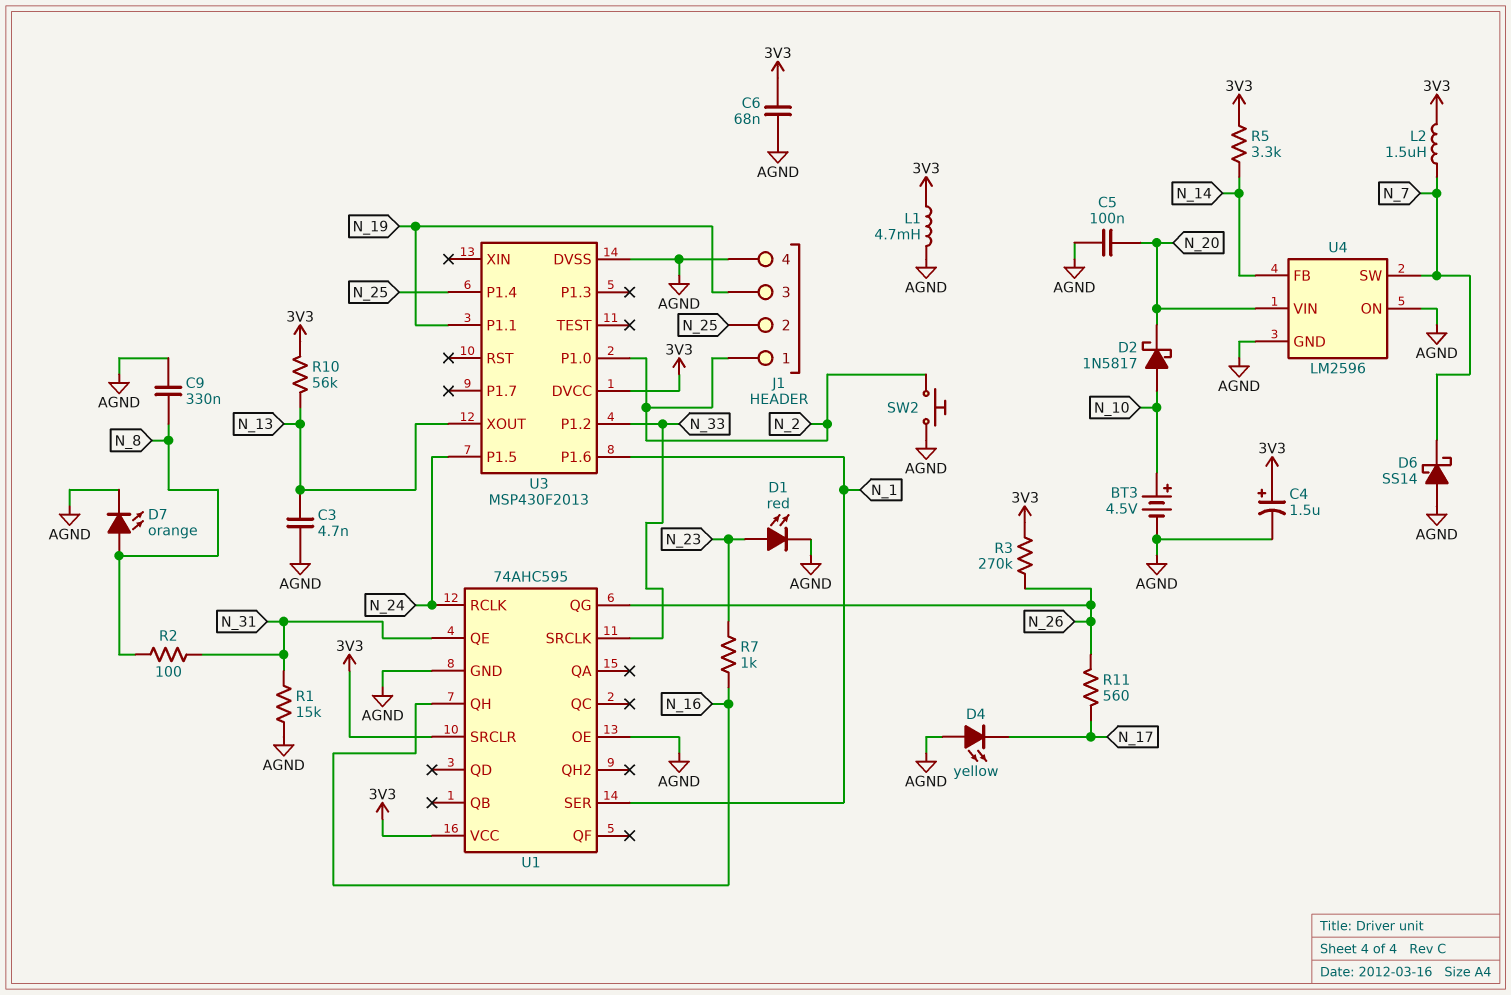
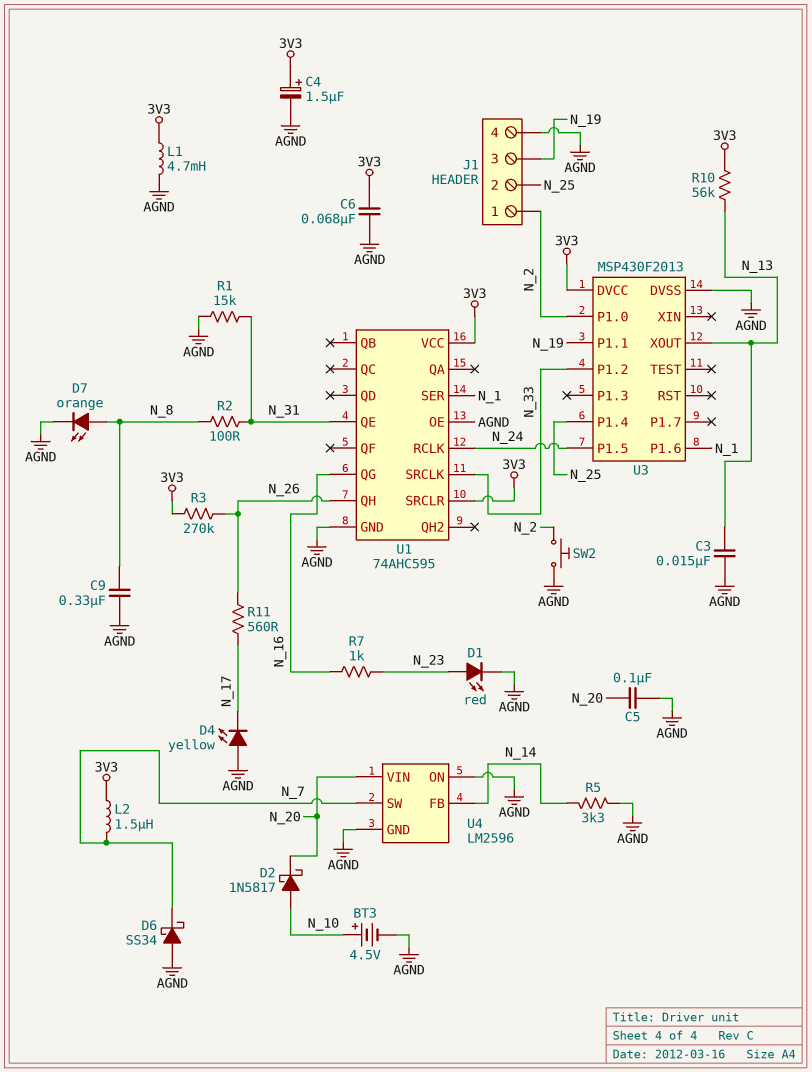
C3: 4.7nF (AGND, N_13) -> 15nF (AGND, N_13)
D6: schottky SS14 (A AGND, K N_7) -> schottky SS34 (A AGND, K N_7)
R5: 3.3k (3V3, N_14) -> 3.3k (AGND, N_14)
U1 pin QG: N_26 -> N_16
U1 pin QH: N_16 -> N_26

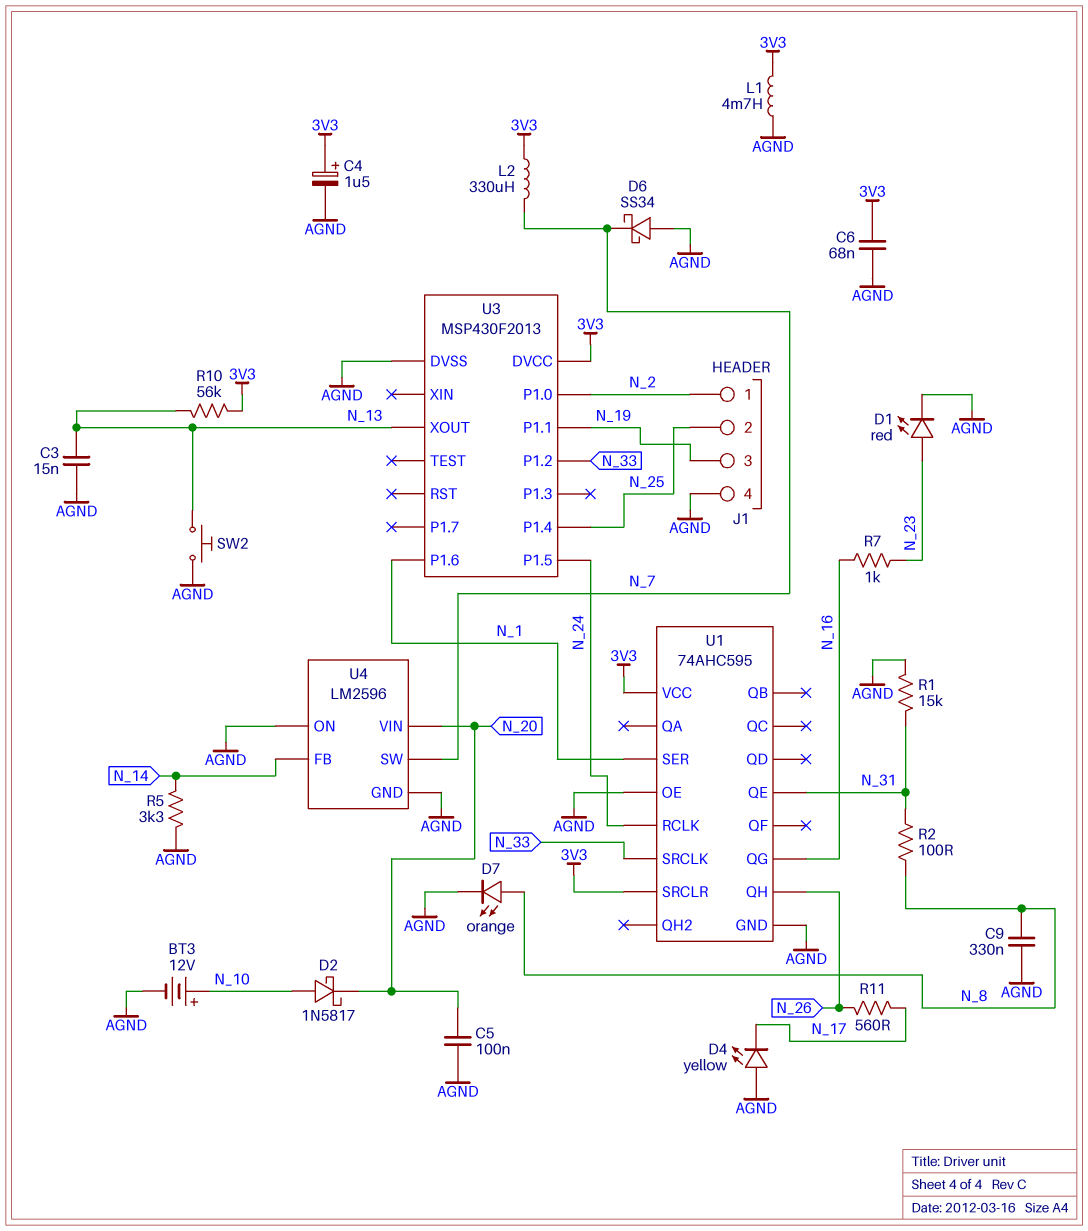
BT3: 4.5V (plus N_10, minus AGND) -> 12V (plus N_10, minus AGND)
L2: 1.5uH (3V3, N_7) -> 330uH (3V3, N_7)
R3: 270k (3V3, N_26) -> none
SW2: button (AGND, N_2) -> button (AGND, N_13)

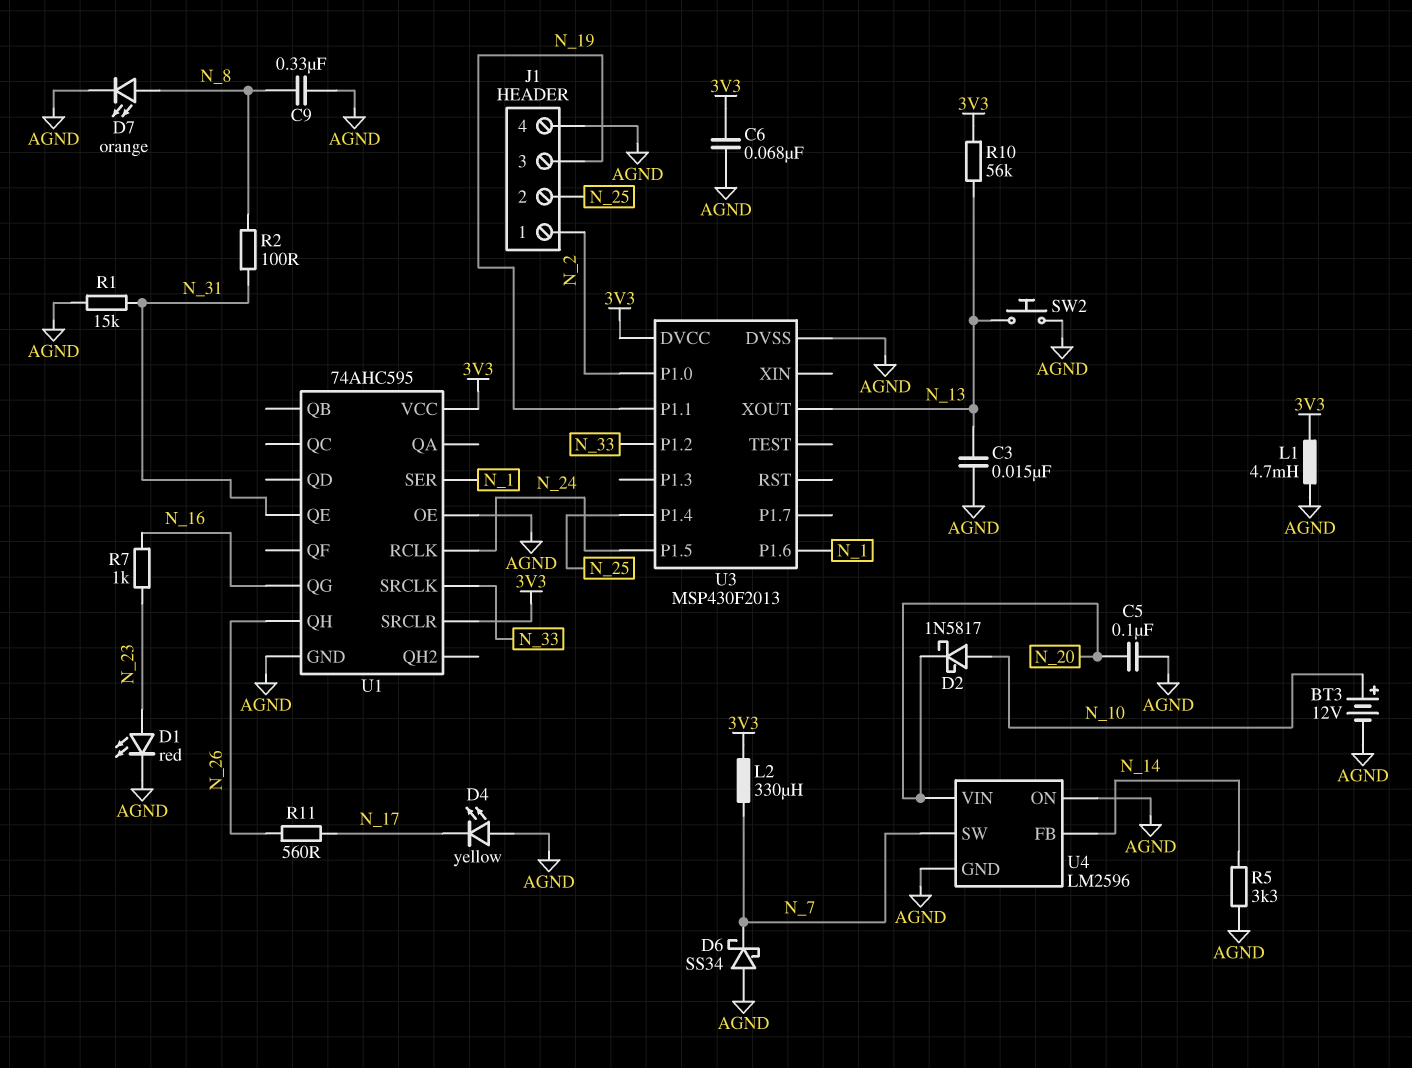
C4: 1.5uF (plus 3V3, minus AGND) -> none

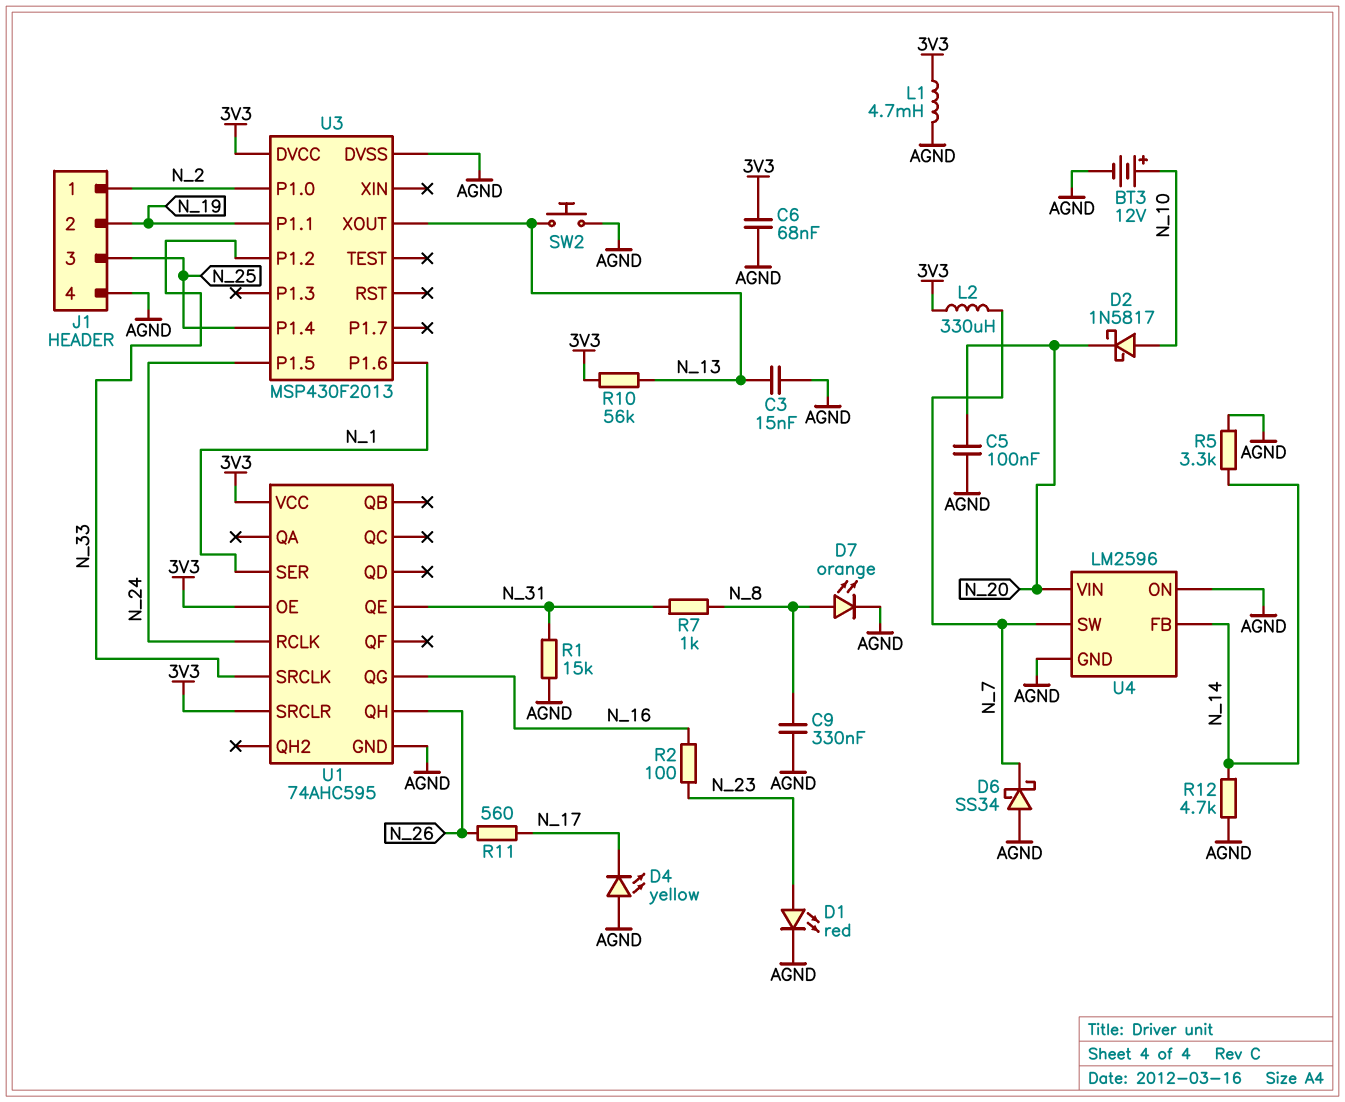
J1 pin 2: N_25 -> N_19
J1 pin 3: N_19 -> N_25
R2: 100 (N_8, N_31) -> 100 (N_16, N_23)
R7: 1k (N_16, N_23) -> 1k (N_8, N_31)
R12: none -> 4.7k (AGND, N_14)
U1 pin OE: AGND -> 3V3

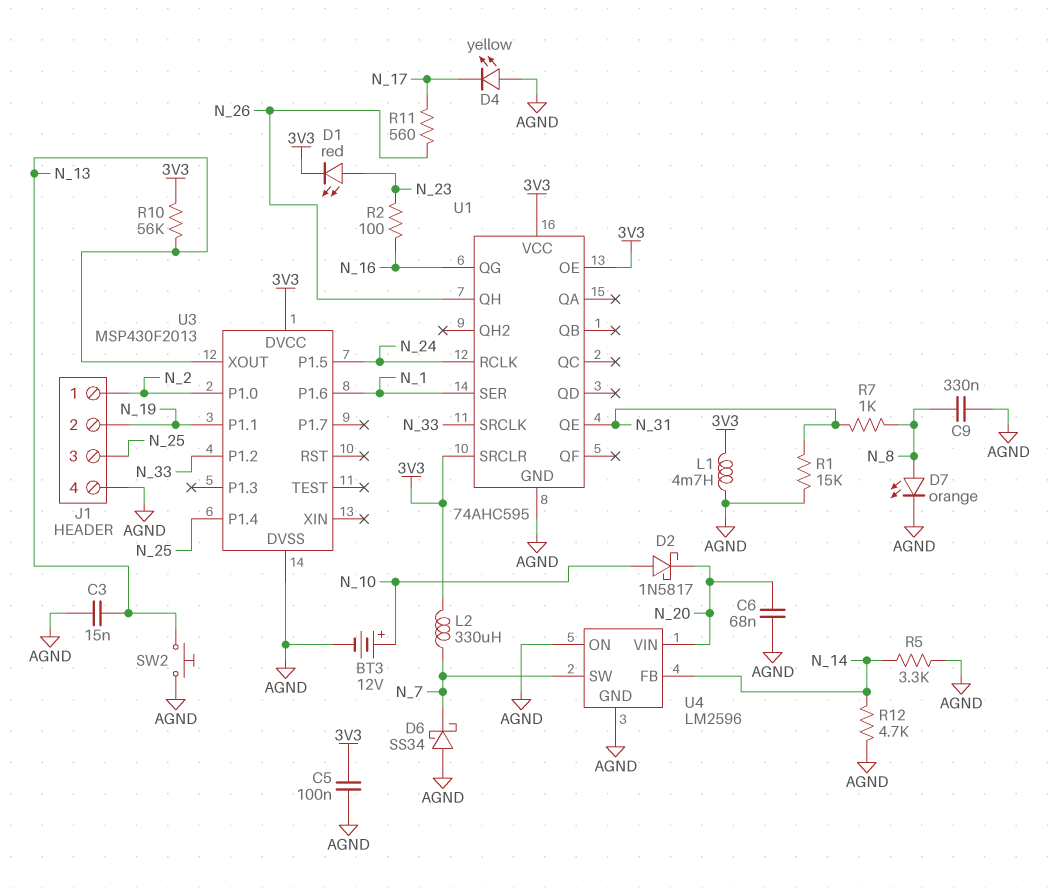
C5: 100nF (AGND, N_20) -> 100nF (3V3, AGND)
C6: 68nF (3V3, AGND) -> 68nF (AGND, N_20)
D1: LED red (A N_23, K AGND) -> LED red (A N_23, K 3V3)

